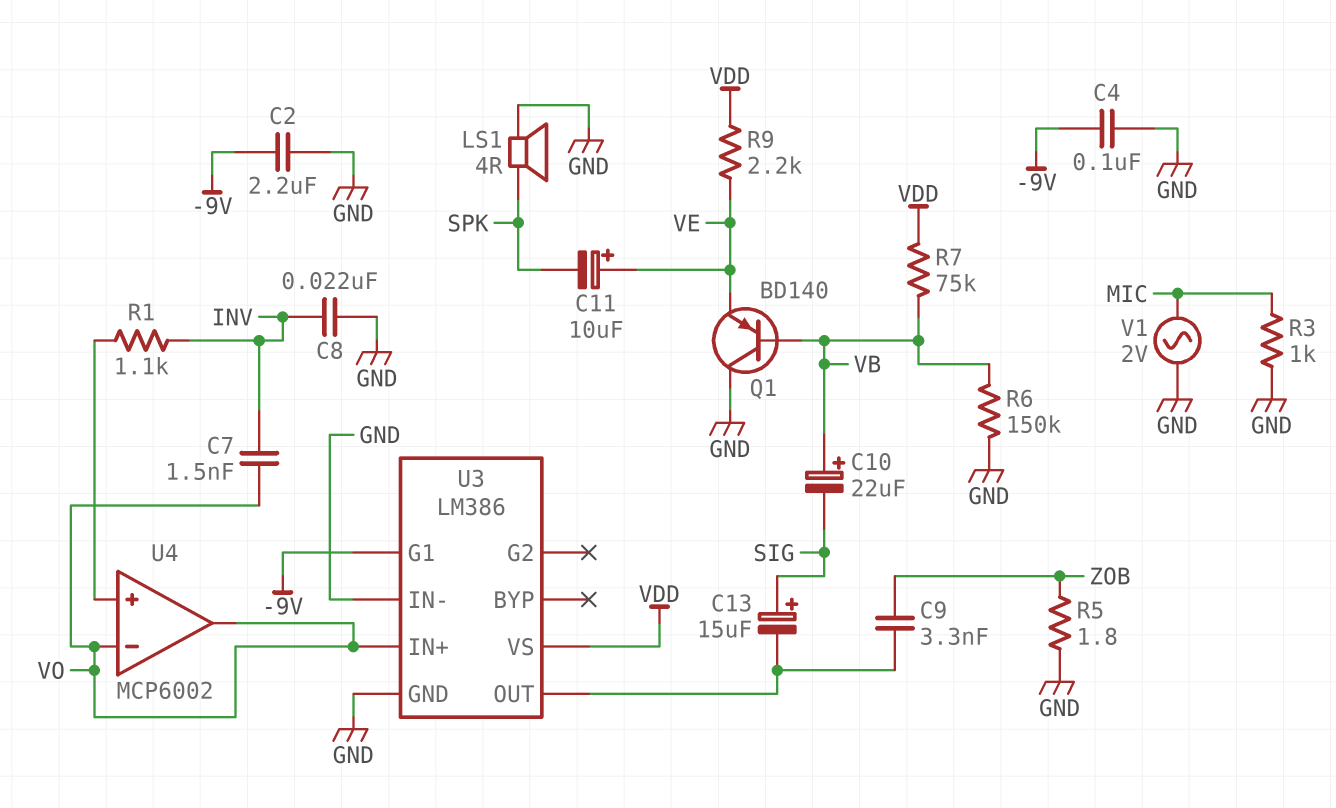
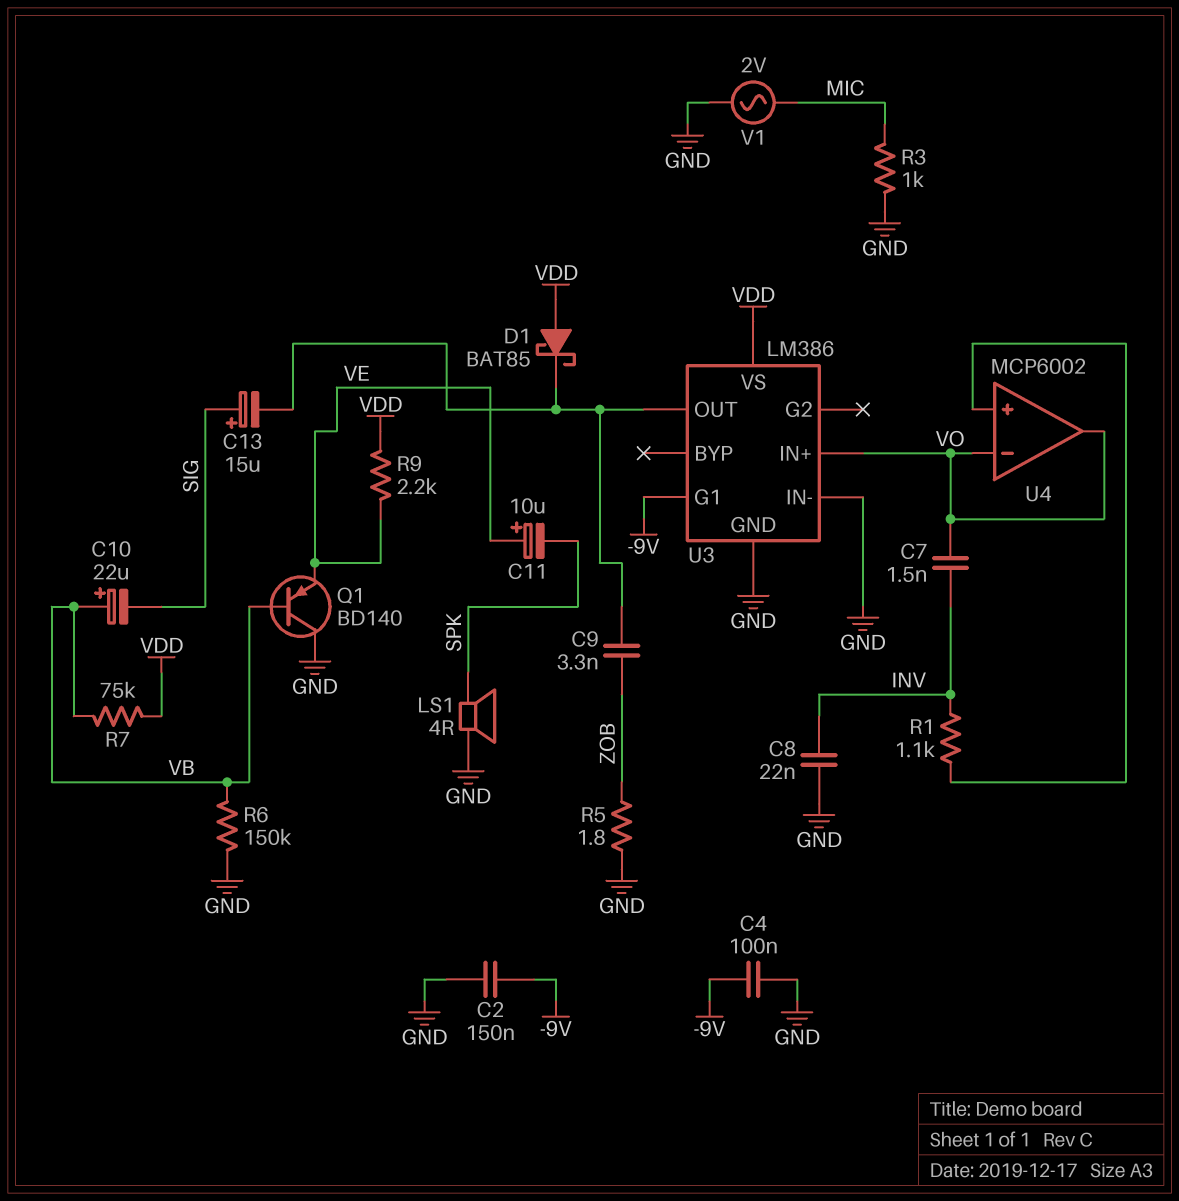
C2: 2.2uF (-9V, GND) -> 150nF (-9V, GND)
D1: none -> schottky BAT85 (A VDD, K U3/OUT)

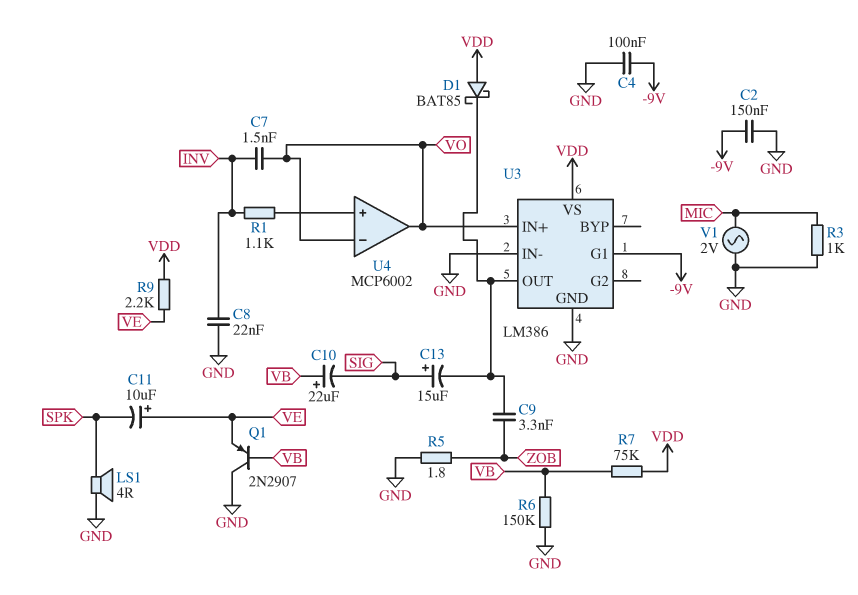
Q1: PNP BD140 (B VB, C GND, E VE) -> PNP 2N2907 (B VB, C GND, E VE)

